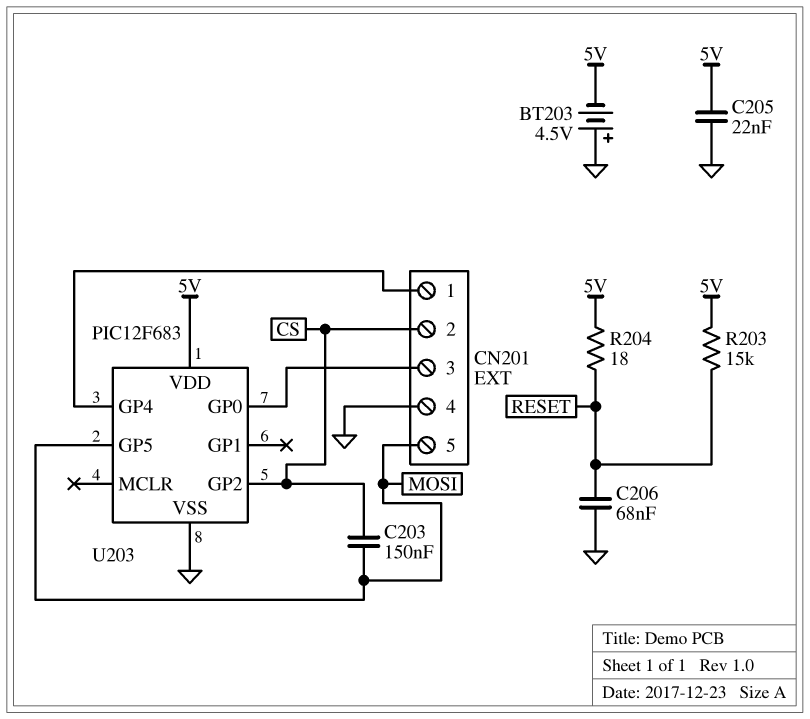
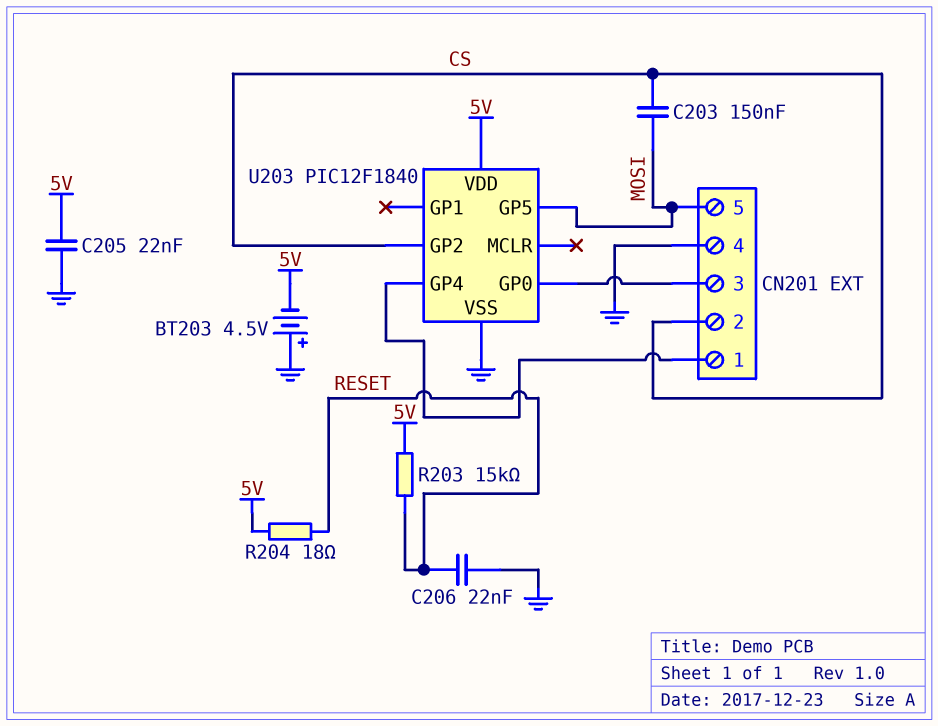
C206: 68nF (GND, RESET) -> 22nF (GND, RESET)
U203: PIC12F683 -> PIC12F1840

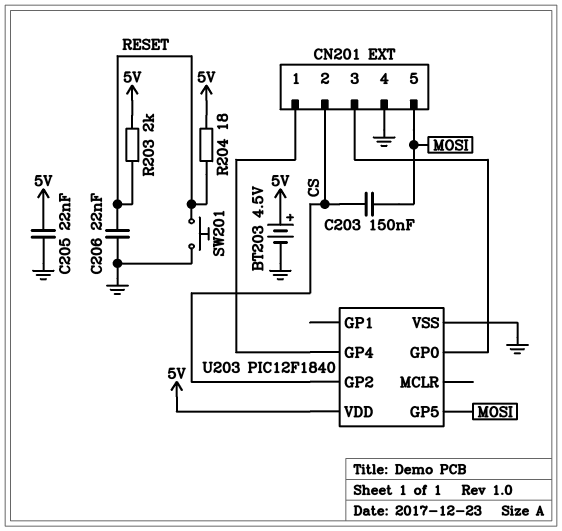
BT203: 4.5V (plus GND, minus 5V) -> 4.5V (plus 5V, minus GND)
R203: 15k (5V, RESET) -> 2k (5V, RESET)
SW201: none -> button (GND, RESET)

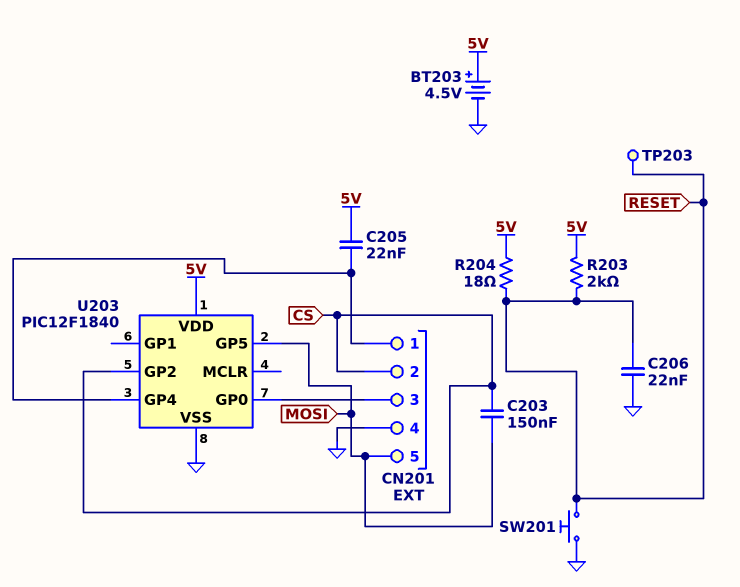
C205: 22nF (5V, GND) -> 22nF (5V, CN201/1)
TP203: none -> test point (RESET)

